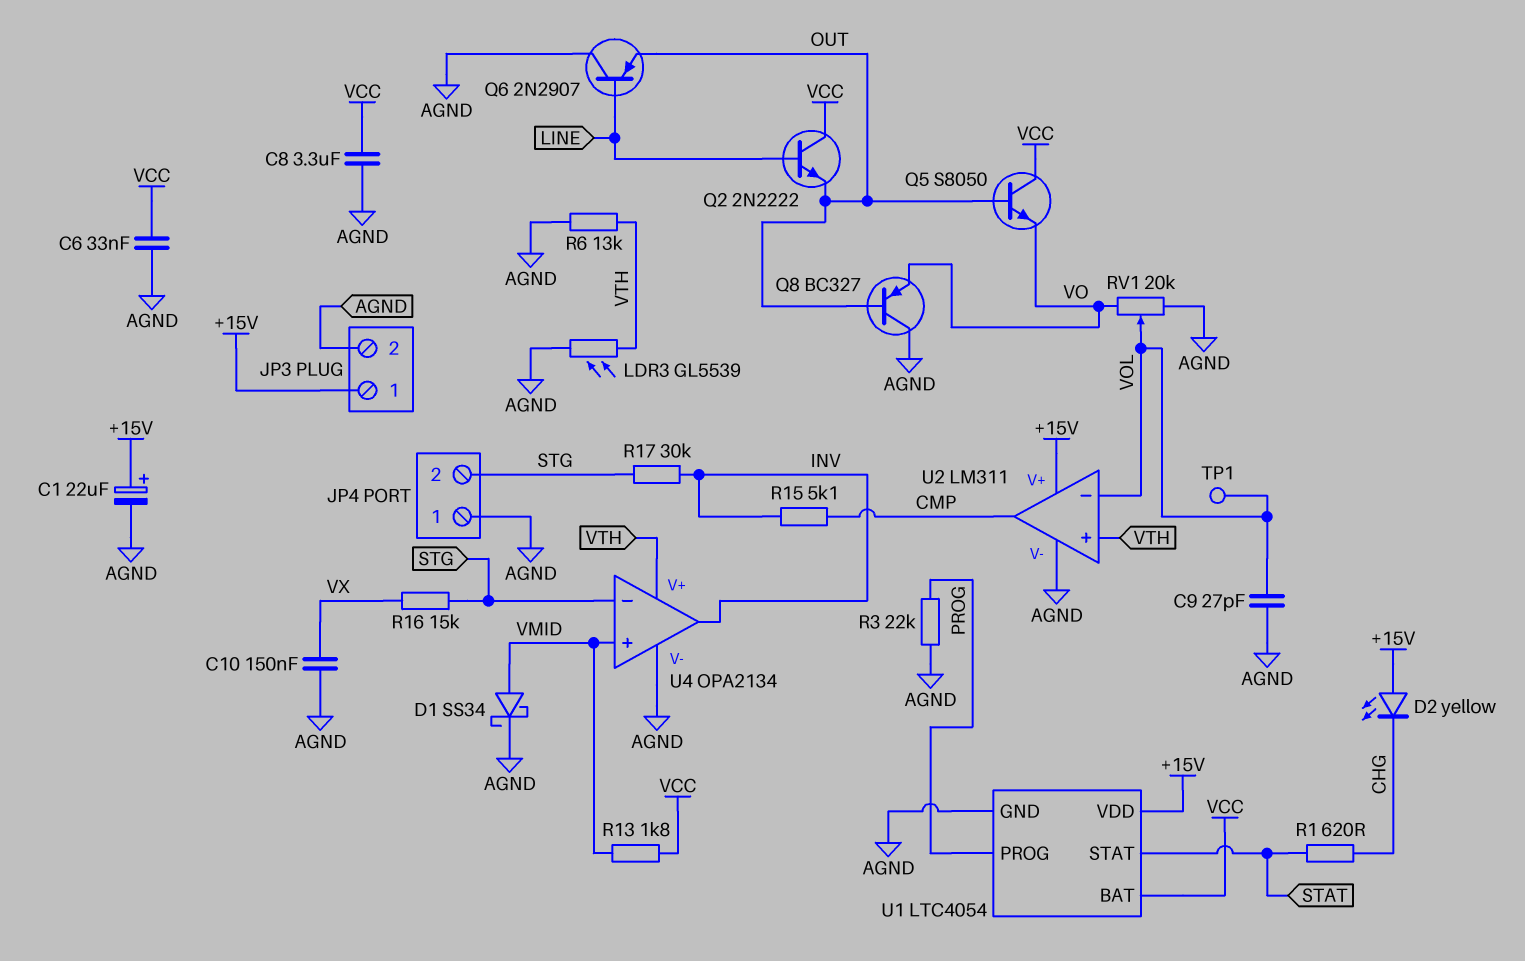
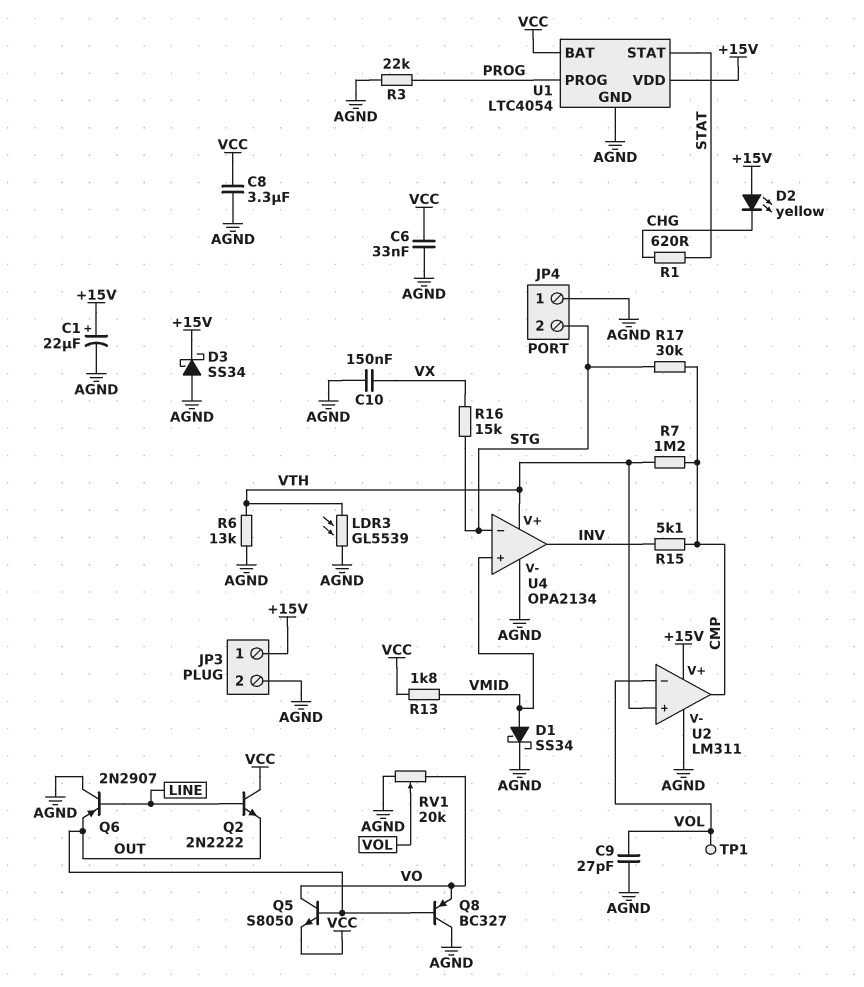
D3: none -> schottky SS34 (A AGND, K +15V)
Q5: NPN S8050 (B OUT, C VCC, E VO) -> NPN S8050 (B OUT, C VO, E VCC)
R7: none -> 1.2M (CMP, VTH)
R17: 30k (INV, STG) -> 30k (CMP, STG)

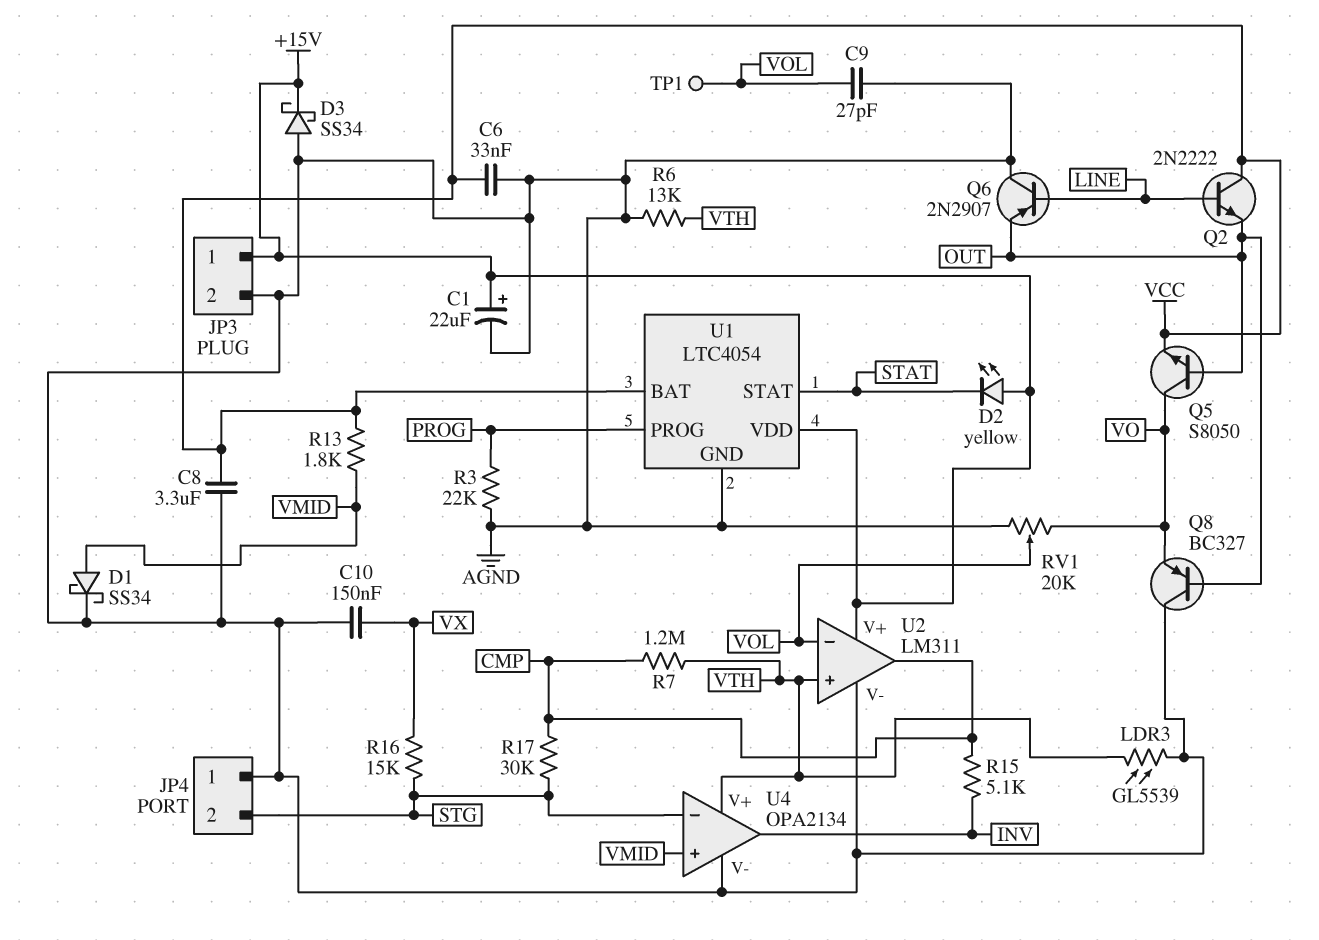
D2: LED yellow (A +15V, K CHG) -> LED yellow (A +15V, K STAT)
R1: 620 (CHG, STAT) -> none

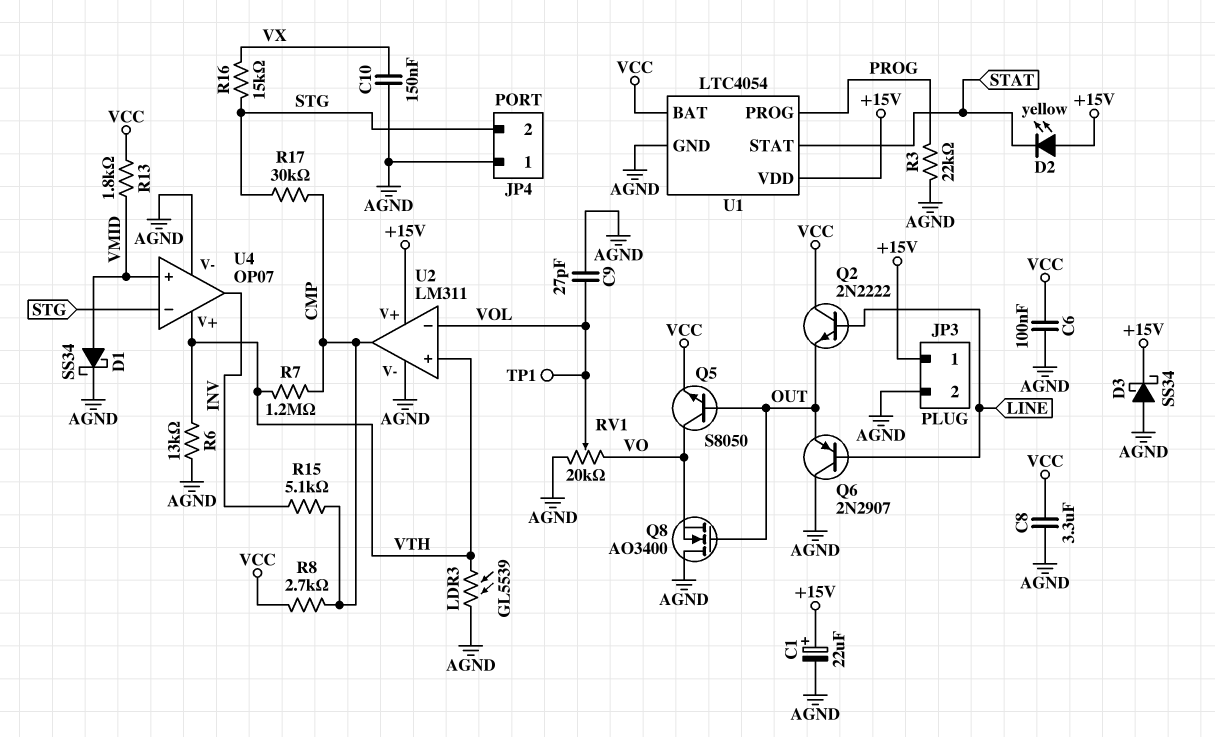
C6: 33nF (AGND, VCC) -> 100nF (AGND, VCC)
Q8: PNP BC327 (B OUT, C AGND, E VO) -> NMOS AO3400 (G OUT, D AGND, S VO)
R8: none -> 2.7k (CMP, VCC)
U4: OPA2134 -> OP07

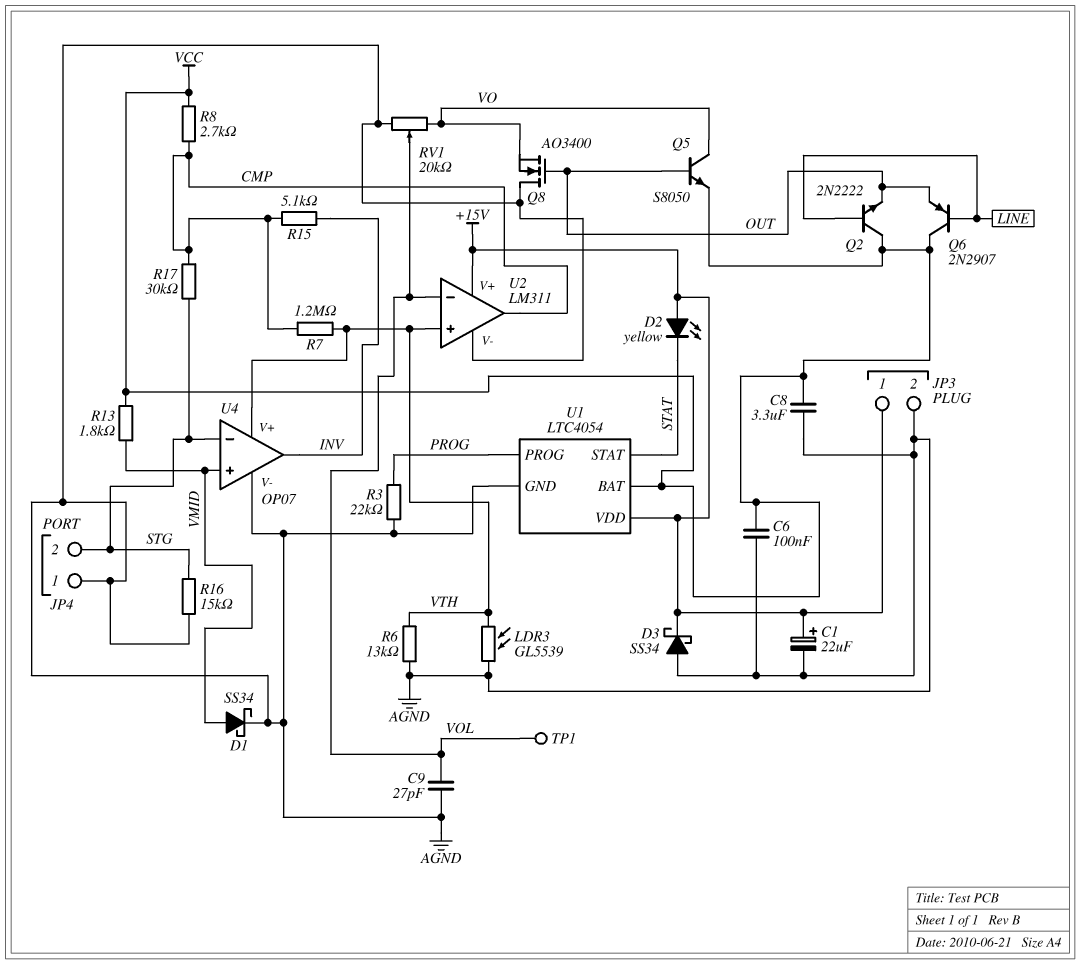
C10: 150nF (AGND, VX) -> none
Q6: PNP 2N2907 (B LINE, C AGND, E OUT) -> PNP 2N2907 (B LINE, C VCC, E OUT)
R16: 15k (STG, VX) -> 15k (AGND, STG)

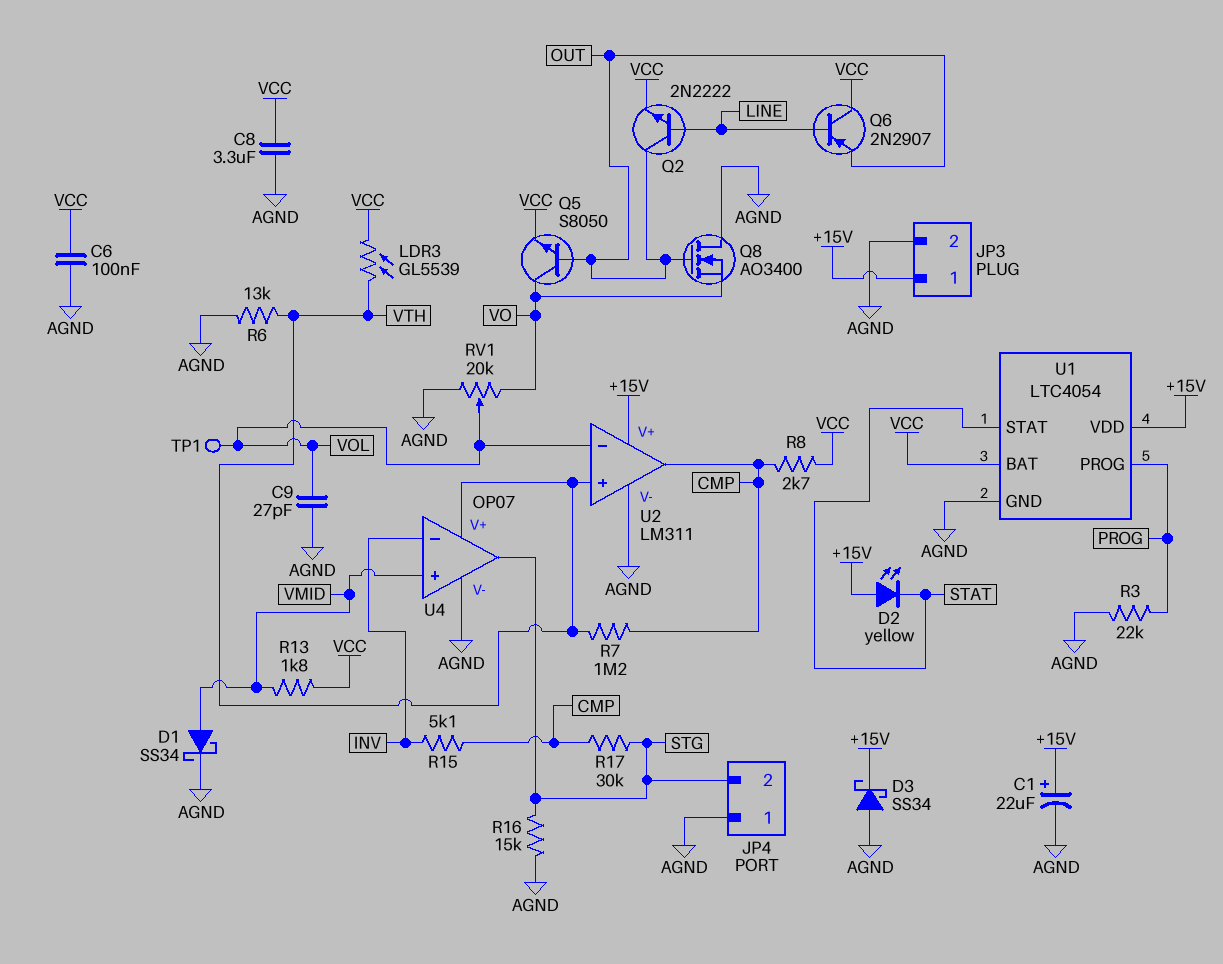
LDR3: GL5539 (AGND, VTH) -> GL5539 (VCC, VTH)
Q2: NPN 2N2222 (B LINE, C VCC, E OUT) -> NPN 2N2222 (B LINE, C OUT, E VCC)
U4 pin in-: STG -> INV
U4 pin out: INV -> STG

